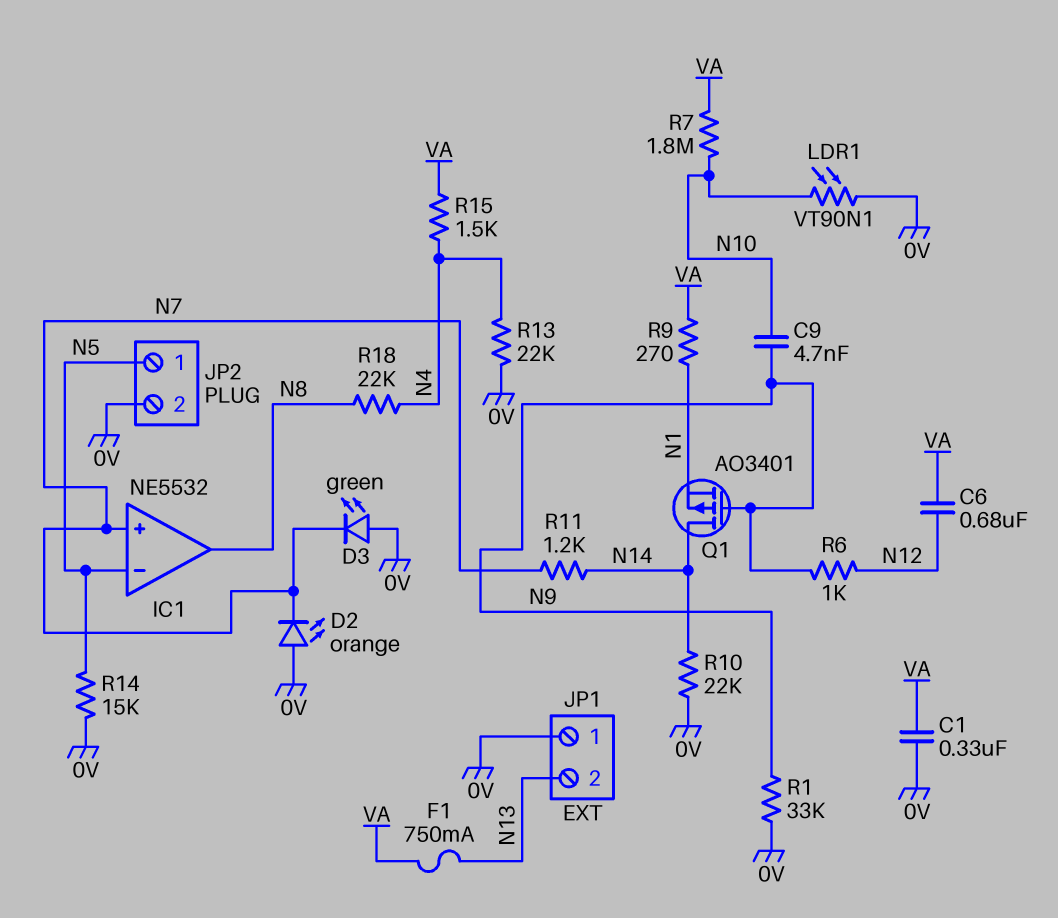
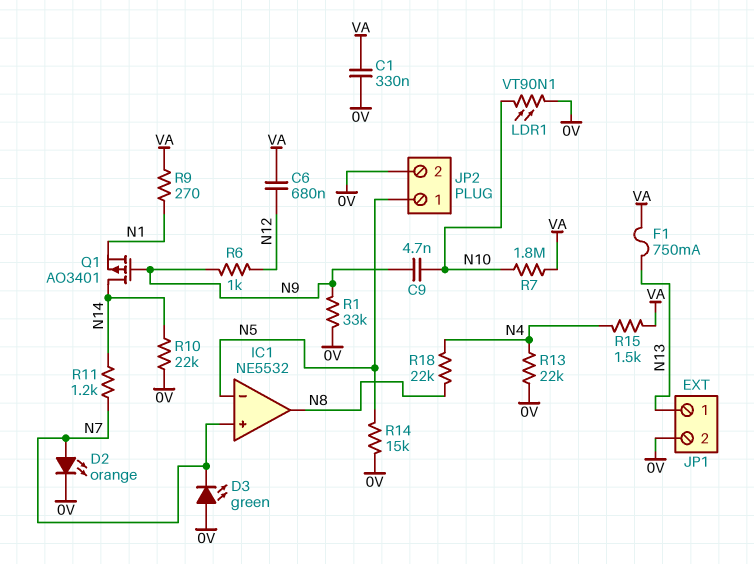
D2: LED orange (A 0V, K N7) -> LED orange (A N7, K 0V)
JP1 pin 1: 0V -> N13
JP1 pin 2: N13 -> 0V

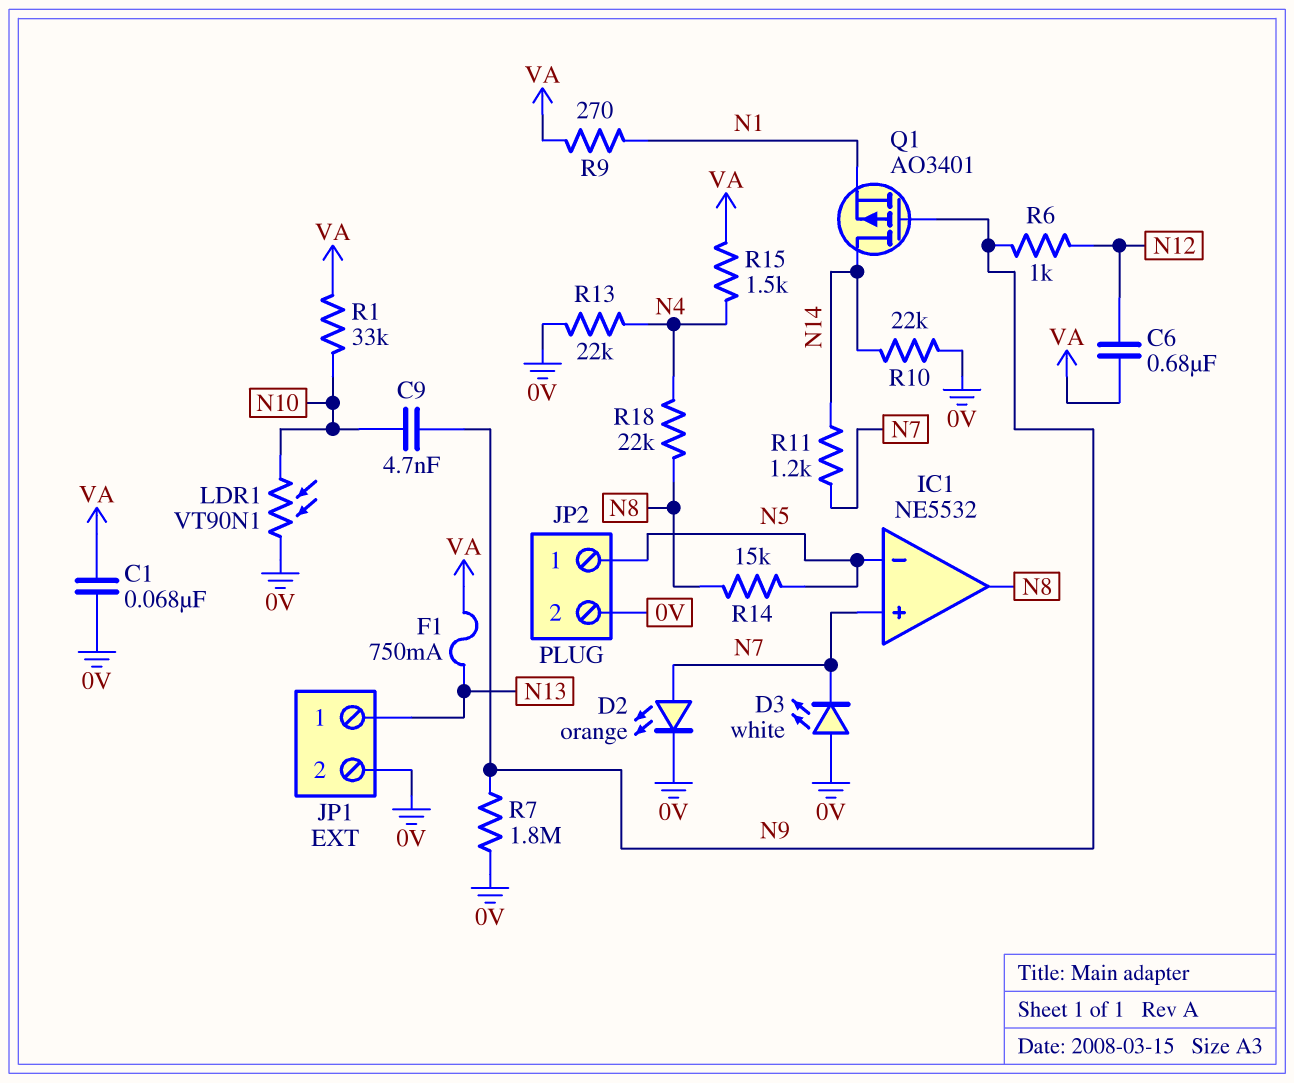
C1: 330nF (0V, VA) -> 68nF (0V, VA)
D3: LED green (A 0V, K N7) -> LED white (A 0V, K N7)
R1: 33k (0V, N9) -> 33k (N10, VA)
R7: 1.8M (N10, VA) -> 1.8M (0V, N9)
R14: 15k (0V, N5) -> 15k (N5, N8)

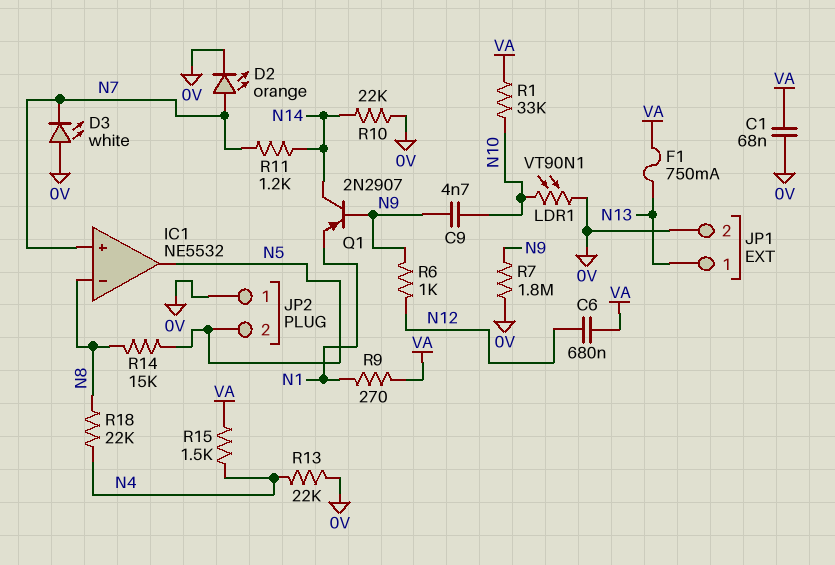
IC1 pin in-: N5 -> N8
IC1 pin out: N8 -> N5
JP2 pin 1: N5 -> 0V
JP2 pin 2: 0V -> N5
Q1: PMOS AO3401 (G N9, D N14, S N1) -> PNP 2N2907 (B N9, C N14, E N1)

